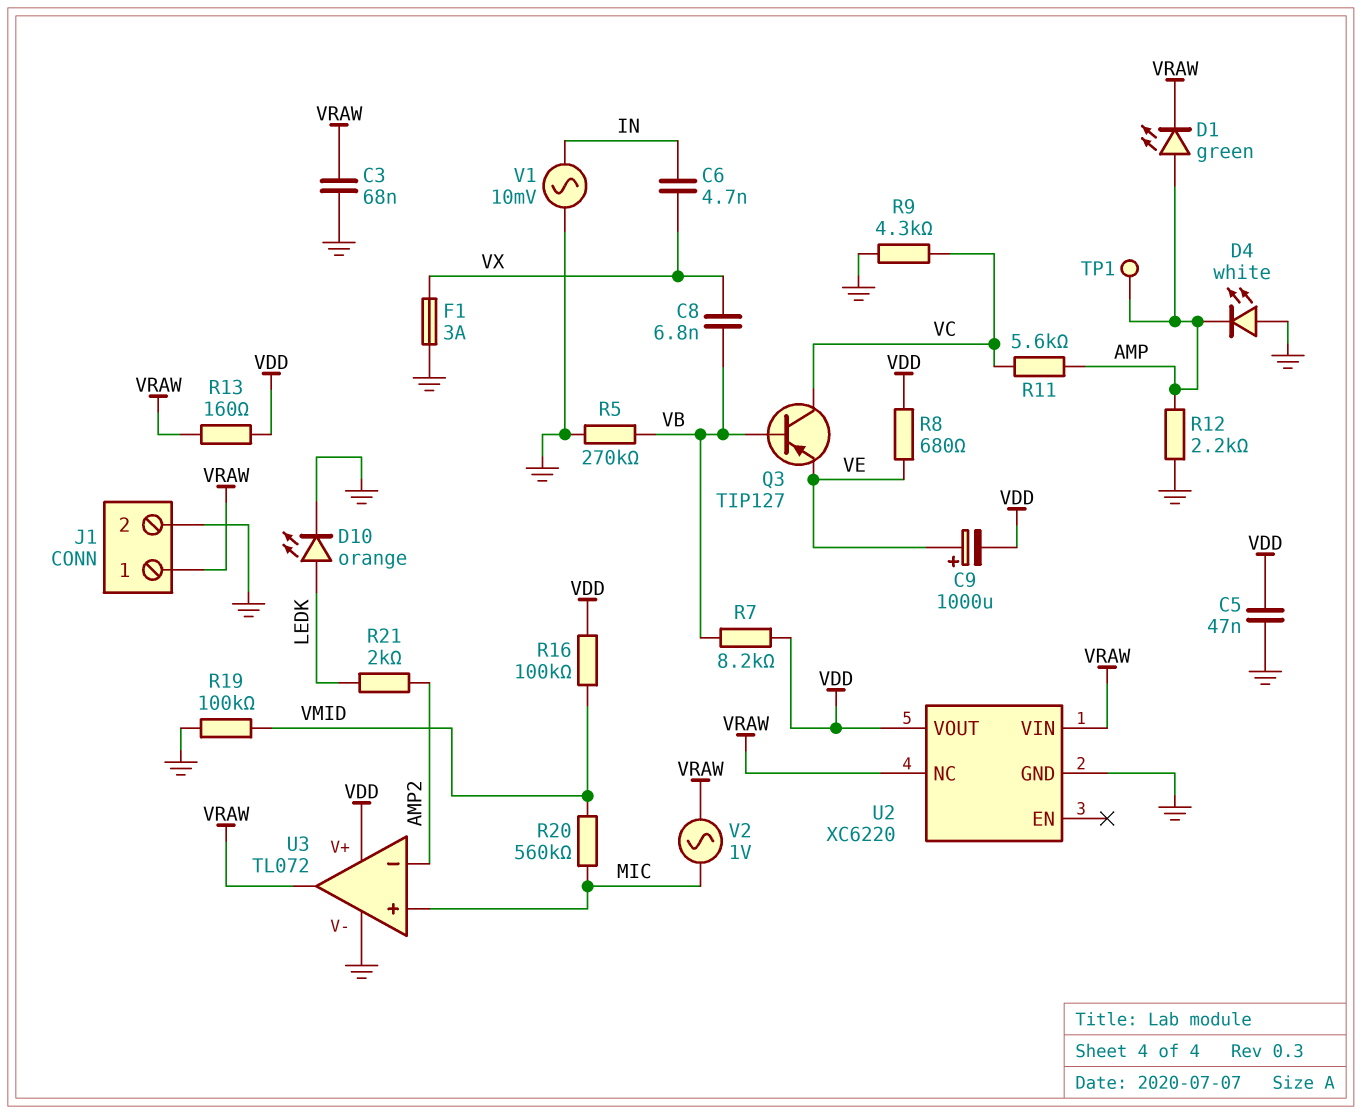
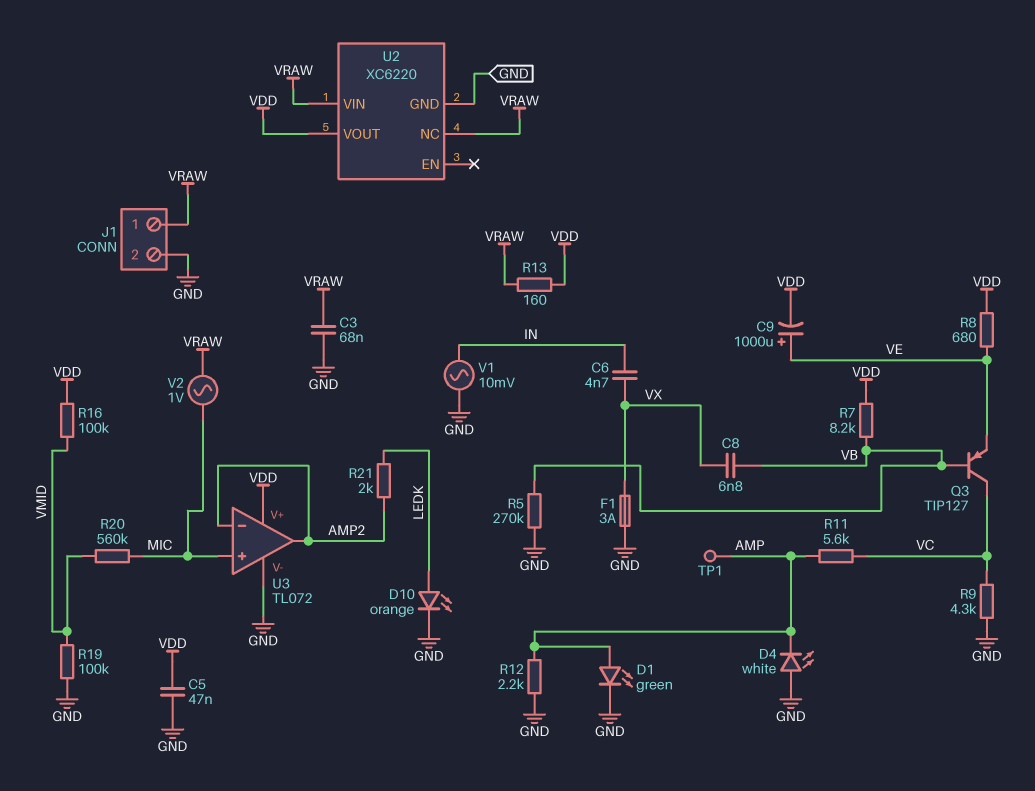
D1: LED green (A AMP, K VRAW) -> LED green (A AMP, K GND)
U3 pin out: VRAW -> AMP2

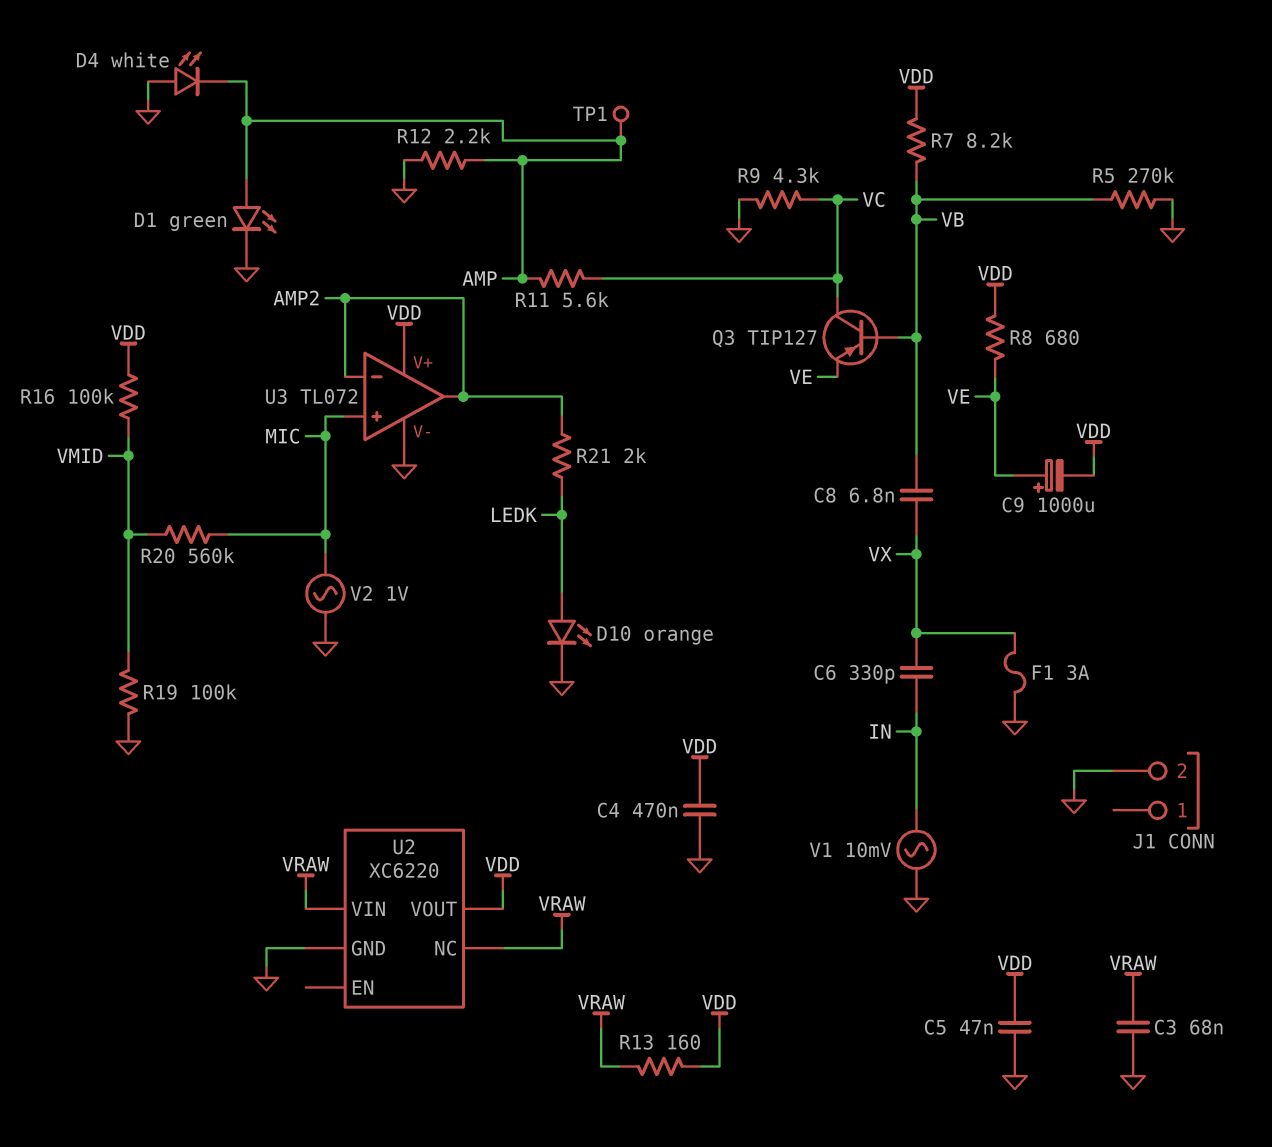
C4: none -> 470nF (GND, VDD)
C6: 4.7nF (IN, VX) -> 330pF (IN, VX)
J1 pin 1: VRAW -> none
V2: AC 1V (MIC, VRAW) -> AC 1V (GND, MIC)

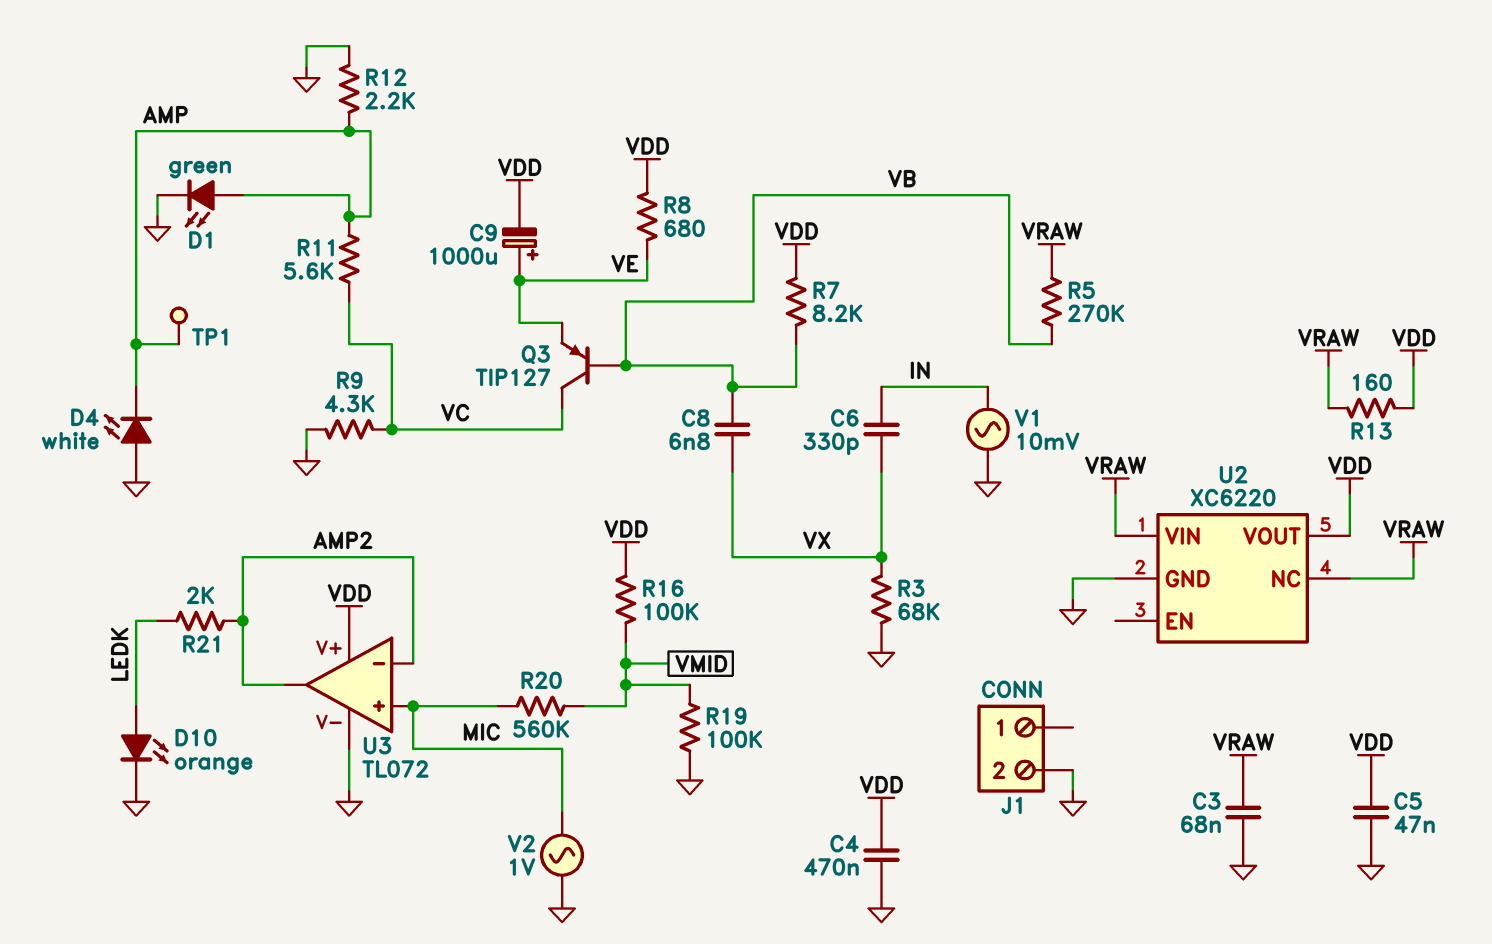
F1: 3A (GND, VX) -> none
R3: none -> 68k (GND, VX)
R5: 270k (GND, VB) -> 270k (VB, VRAW)

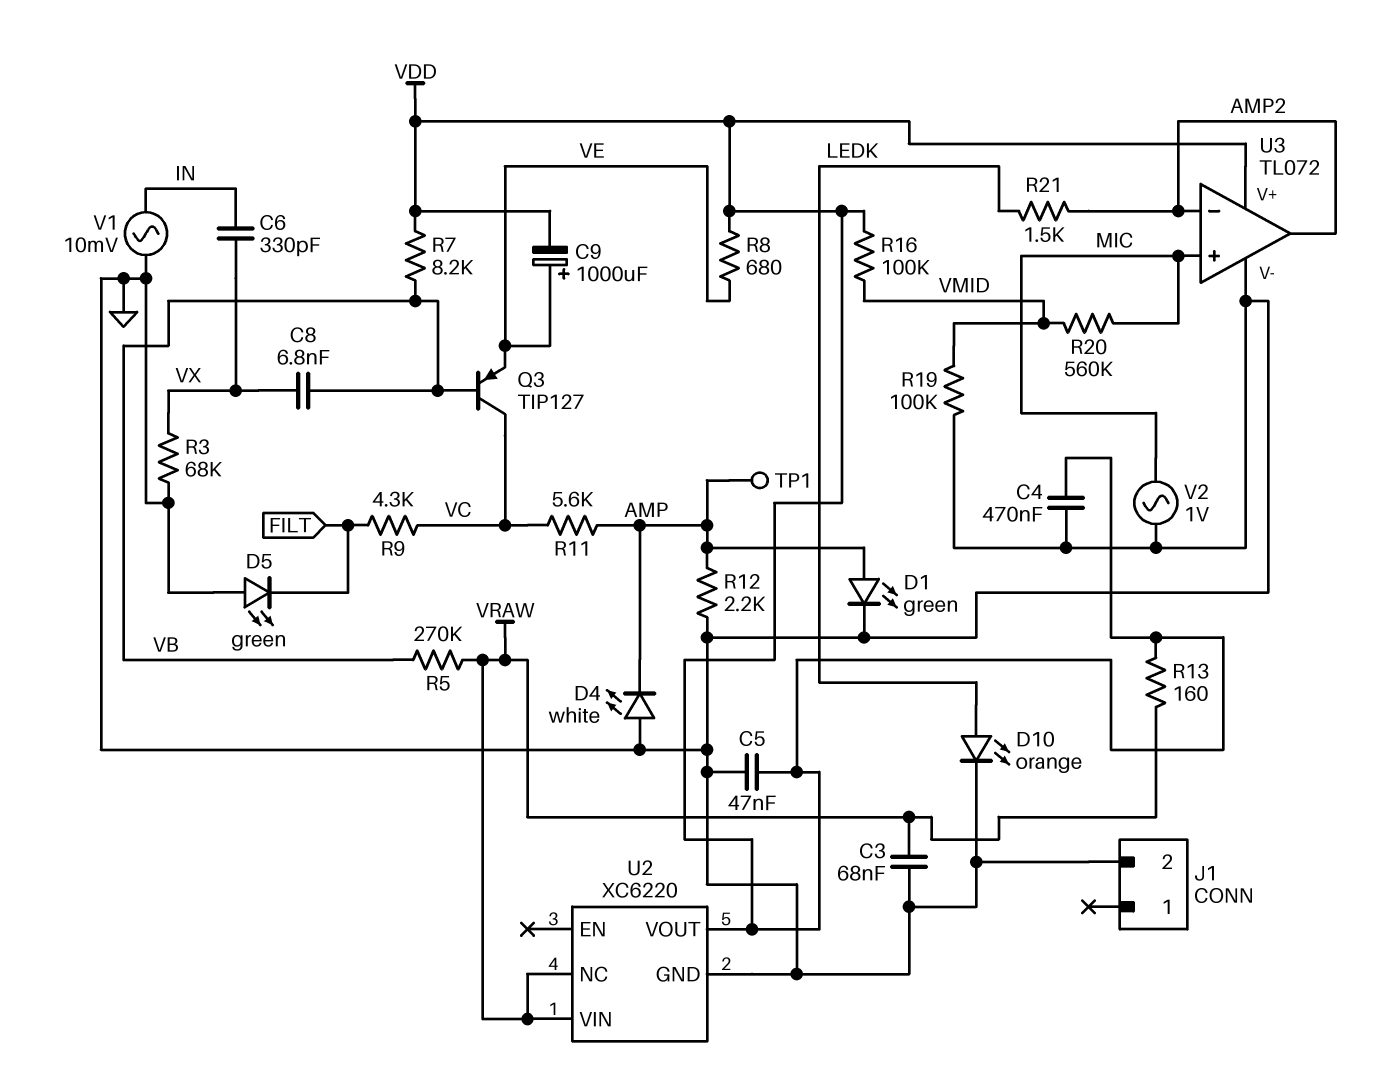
D5: none -> LED green (A GND, K FILT)
R9: 4.3k (GND, VC) -> 4.3k (FILT, VC)
R21: 2k (AMP2, LEDK) -> 1.5k (AMP2, LEDK)

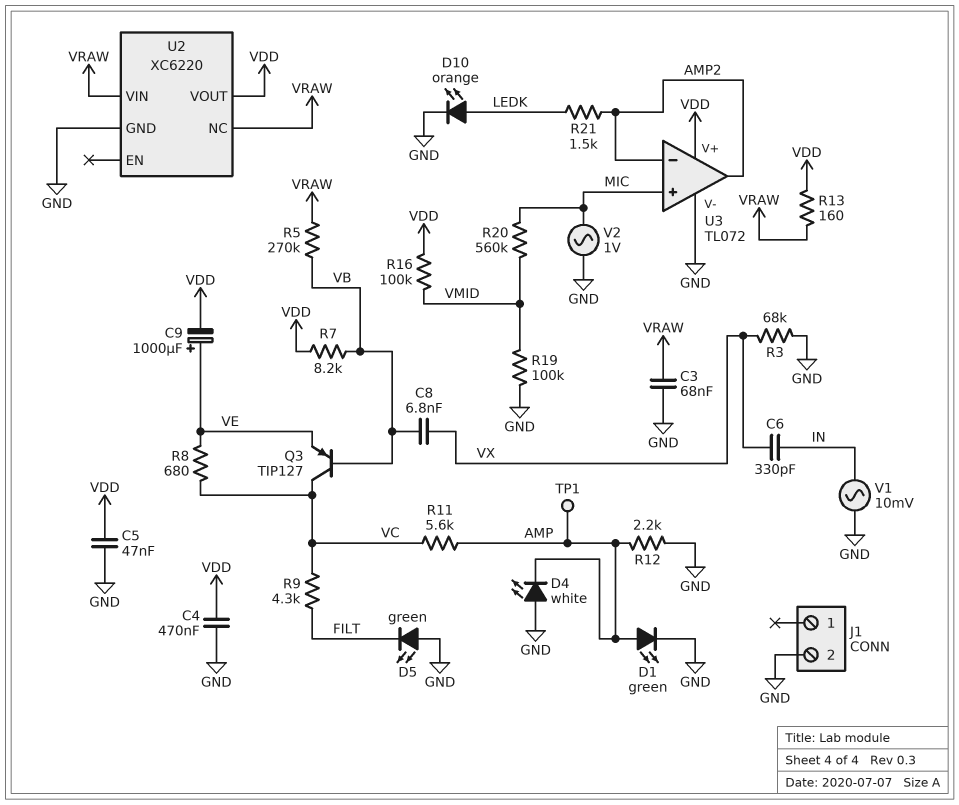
R8: 680 (VDD, VE) -> 680 (VC, VE)

